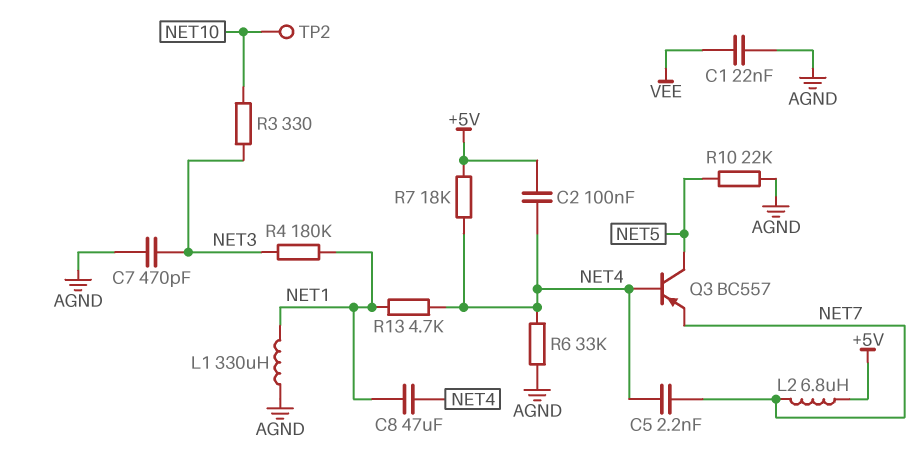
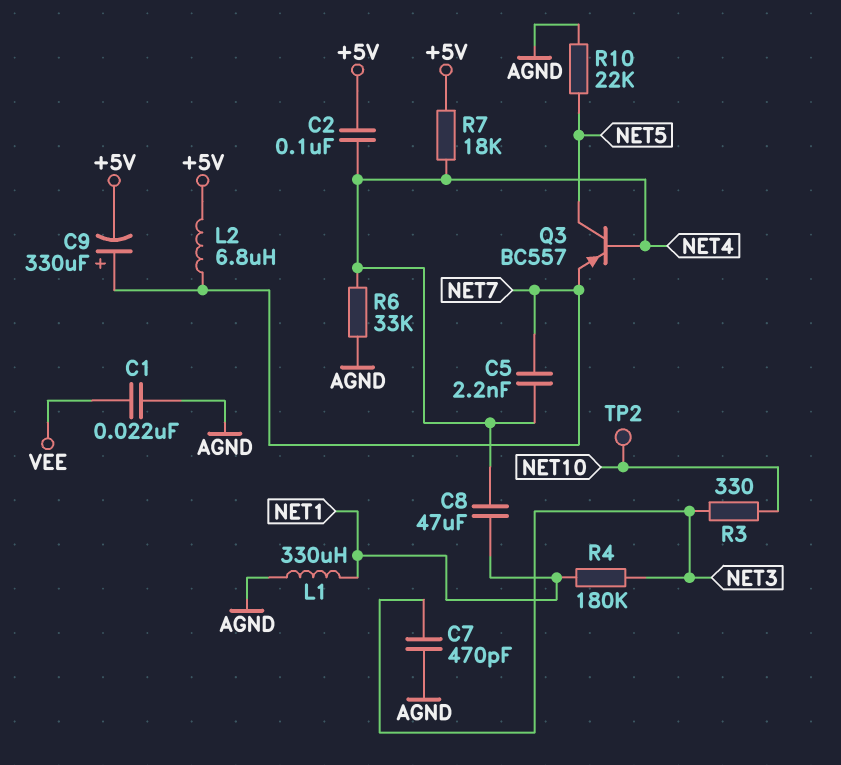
C9: none -> 330uF (plus NET7, minus +5V)
R13: 4.7k (NET1, NET4) -> none

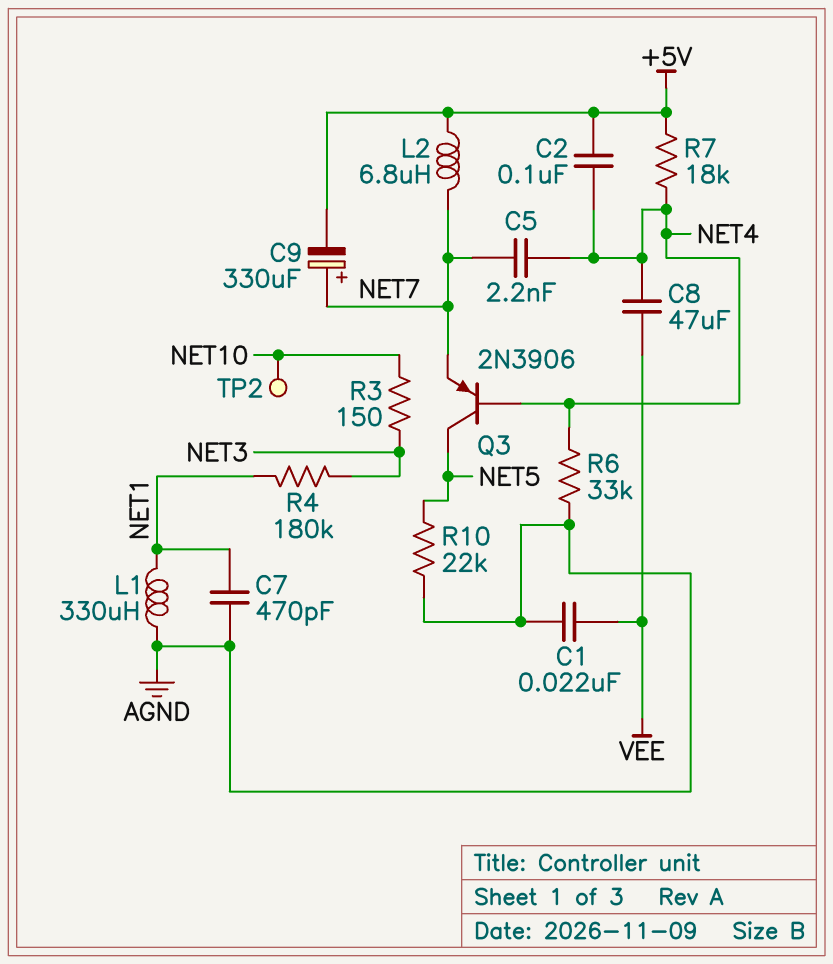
C7: 470pF (AGND, NET3) -> 470pF (AGND, NET1)
C8: 47uF (NET1, NET4) -> 47uF (NET4, VEE)
Q3: PNP BC557 (B NET4, C NET5, E NET7) -> PNP 2N3906 (B NET4, C NET5, E NET7)
R3: 330 (NET3, NET10) -> 150 (NET3, NET10)

